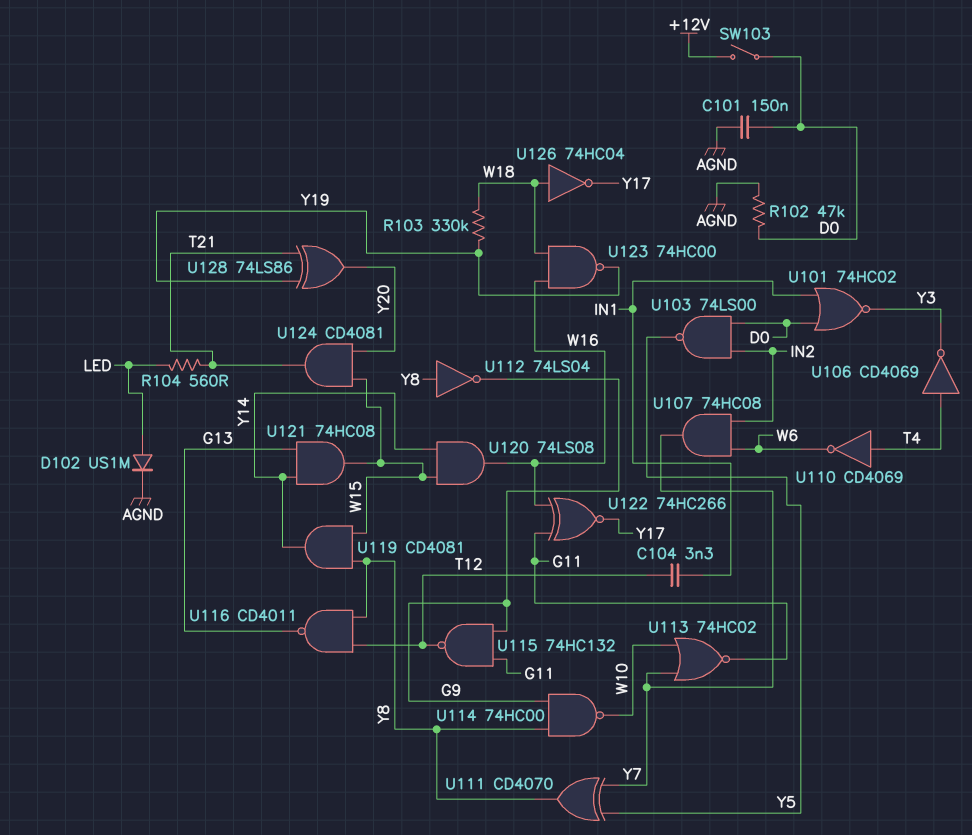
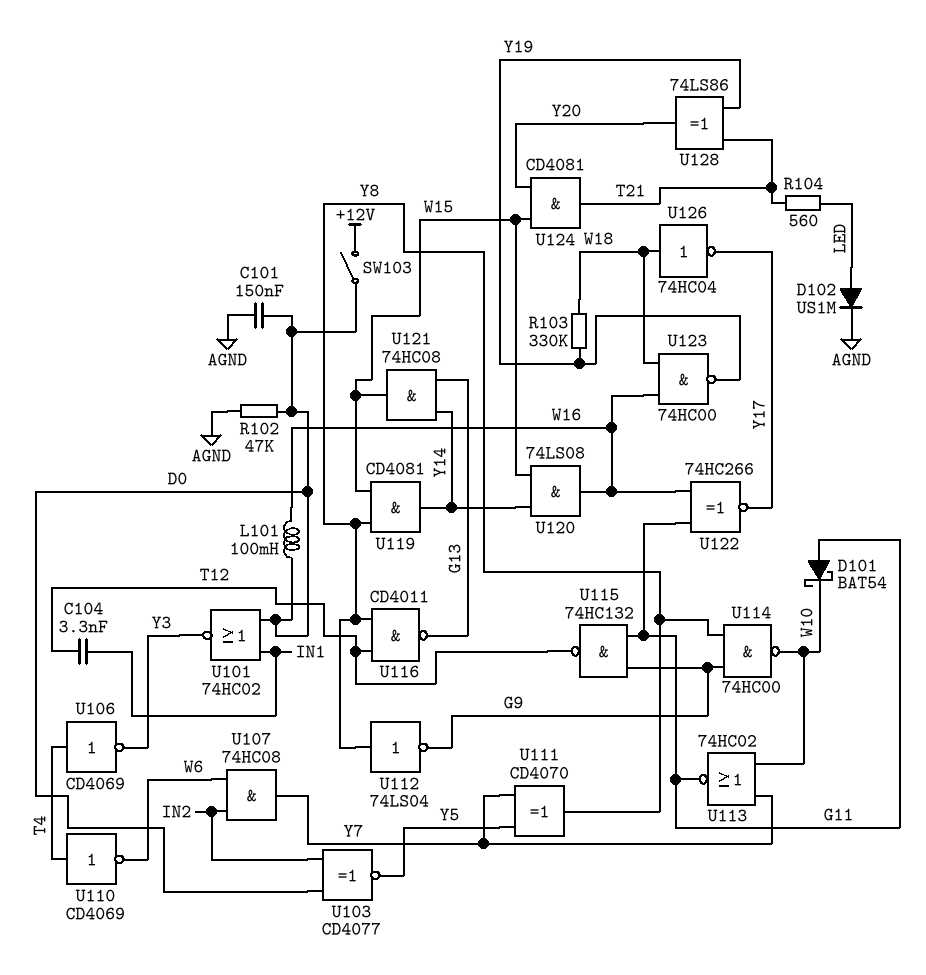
D101: none -> schottky BAT54 (A G11, K W10)
L101: none -> 100mH (D0, W16)
U103: NAND 74LS00 (in D0, in IN2, out Y5) -> XNOR CD4077 (in D0, in IN2, out Y5)

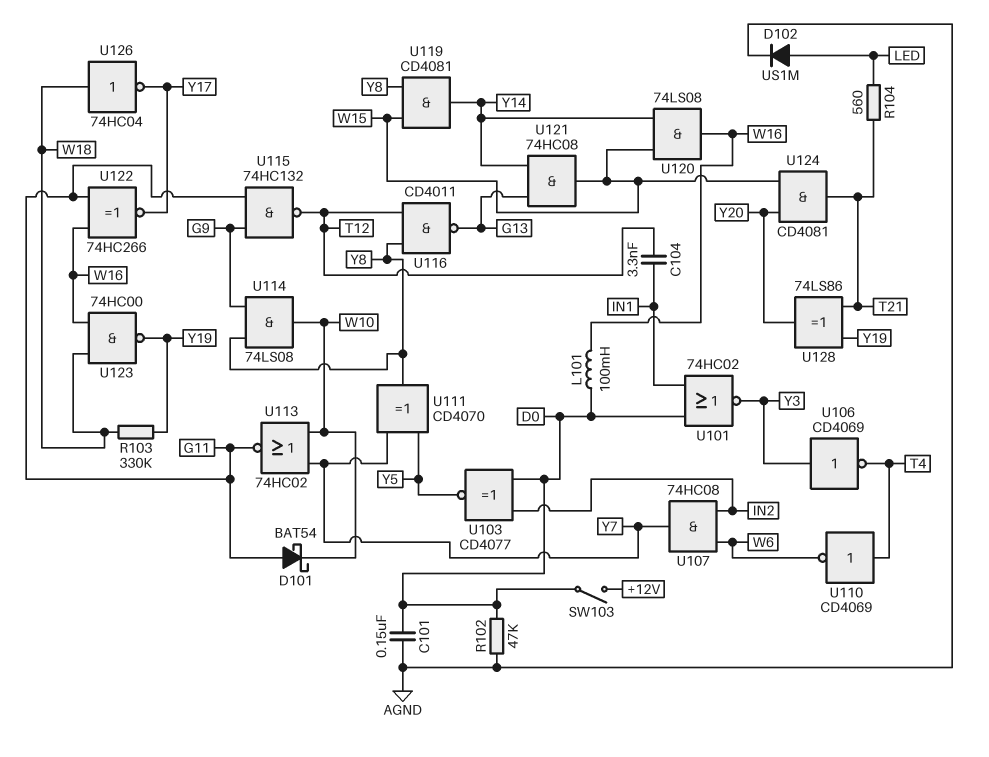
U106: NOT CD4069 (in T4, out Y3) -> NOT CD4069 (in Y3, out T4)
U112: NOT 74LS04 (in Y8, out G9) -> none
U114: NAND 74HC00 (in G9, in Y8, out W10) -> AND 74LS08 (in G9, in Y8, out W10)

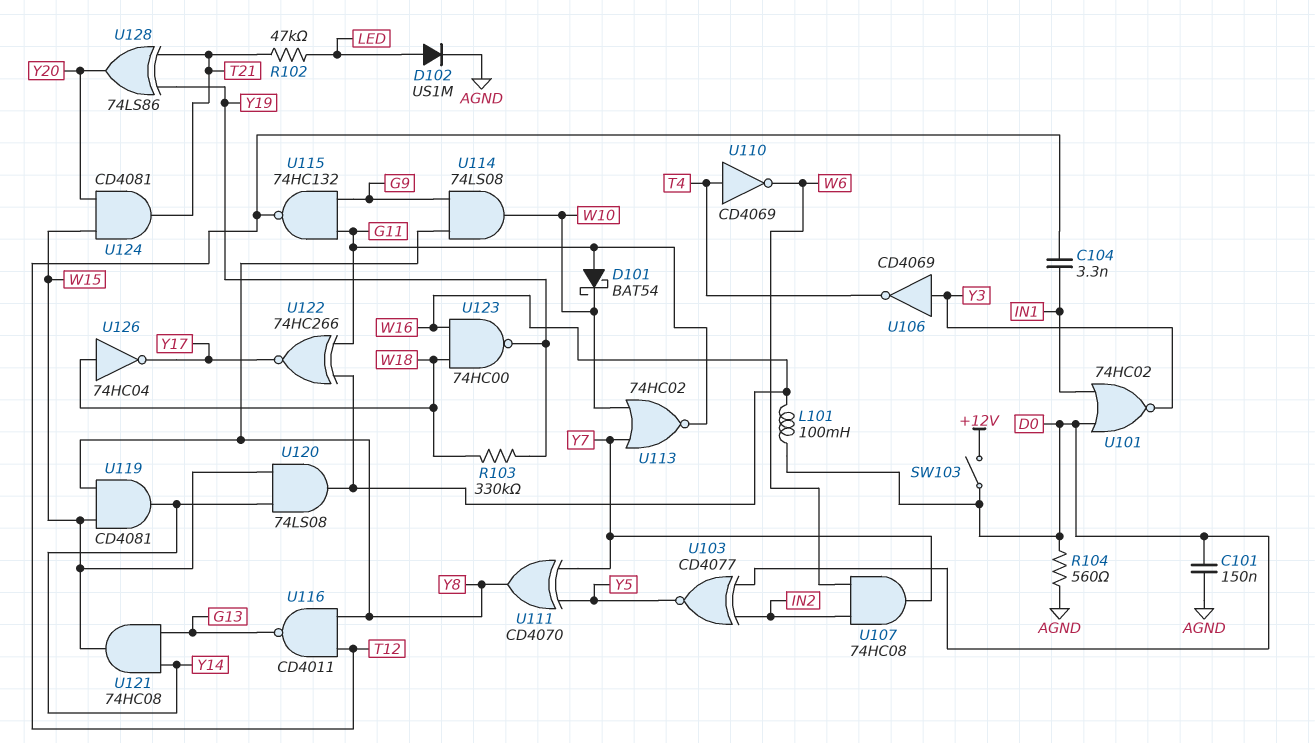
R102: 47k (AGND, D0) -> 47k (LED, T21)
R104: 560 (LED, T21) -> 560 (AGND, D0)

